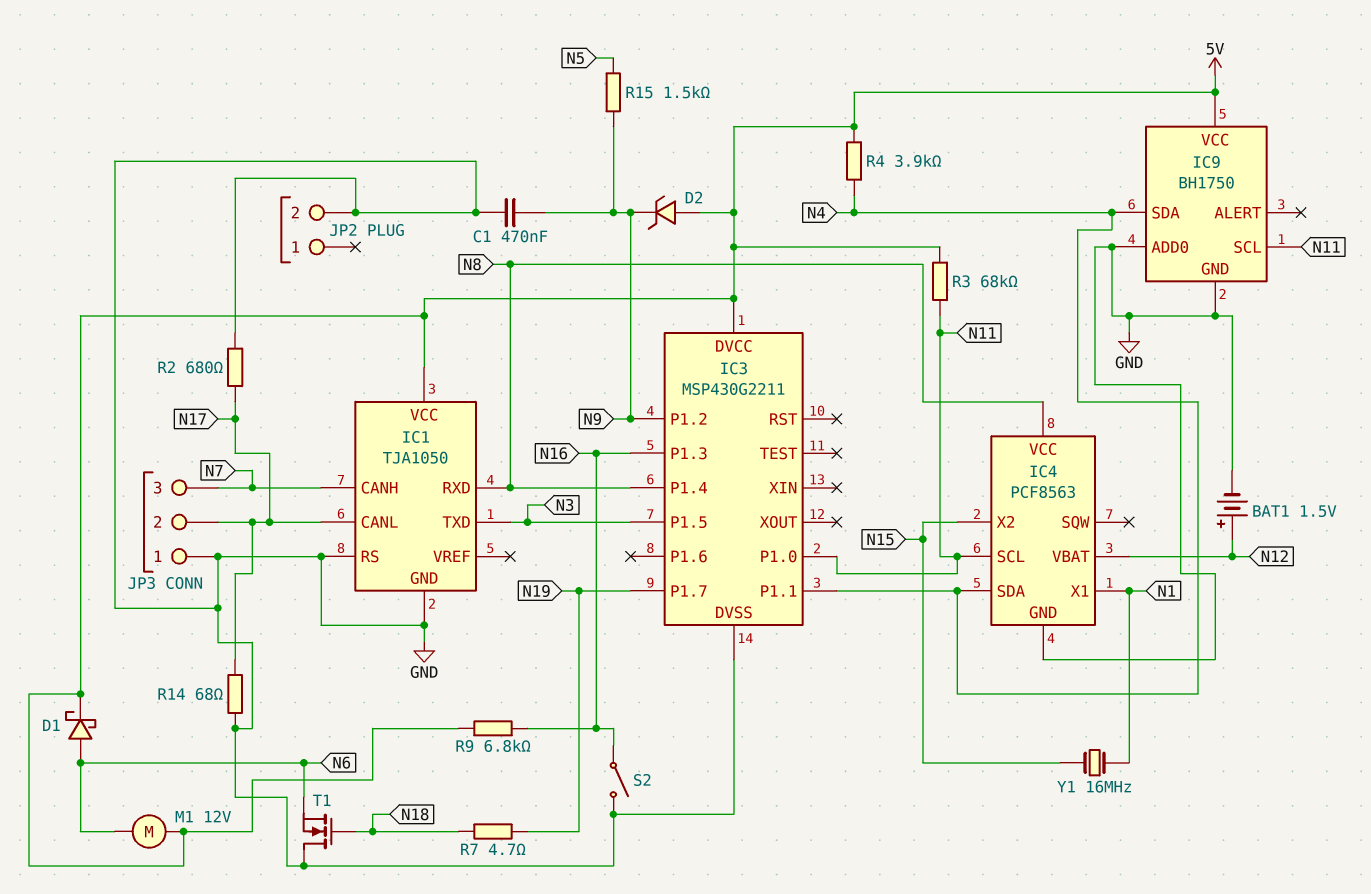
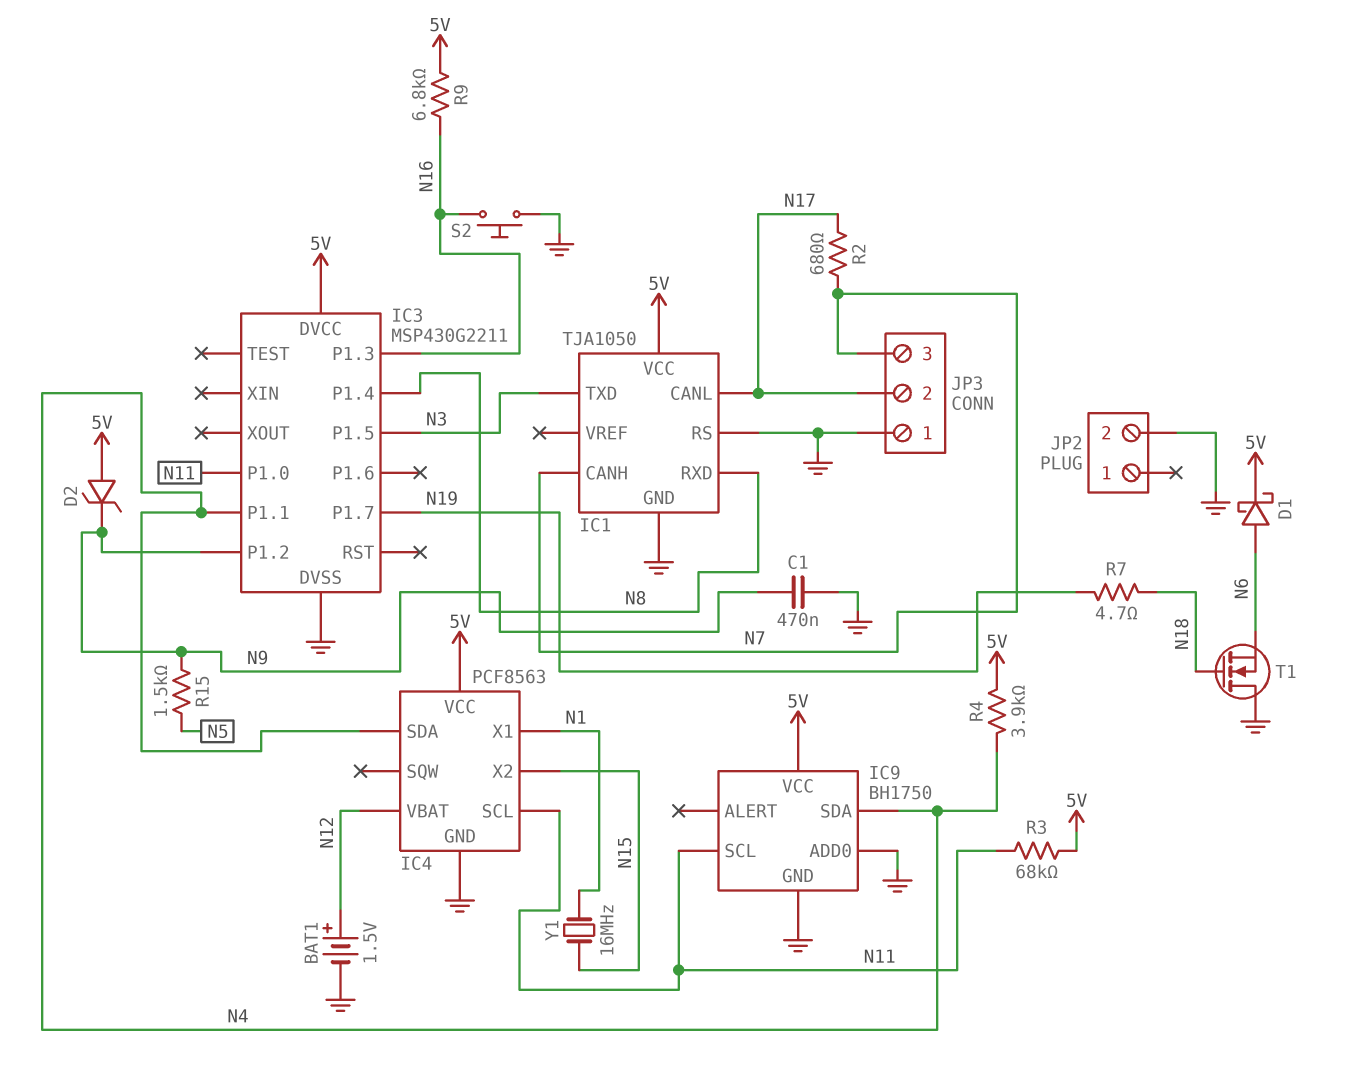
IC4 pin VCC: N8 -> 5V
M1: motor 12V (5V, N6) -> none
R2: 680 (GND, N17) -> 680 (N7, N17)
R14: 68 (GND, N17) -> none
S2: switch (GND, N16) -> button (GND, N16)

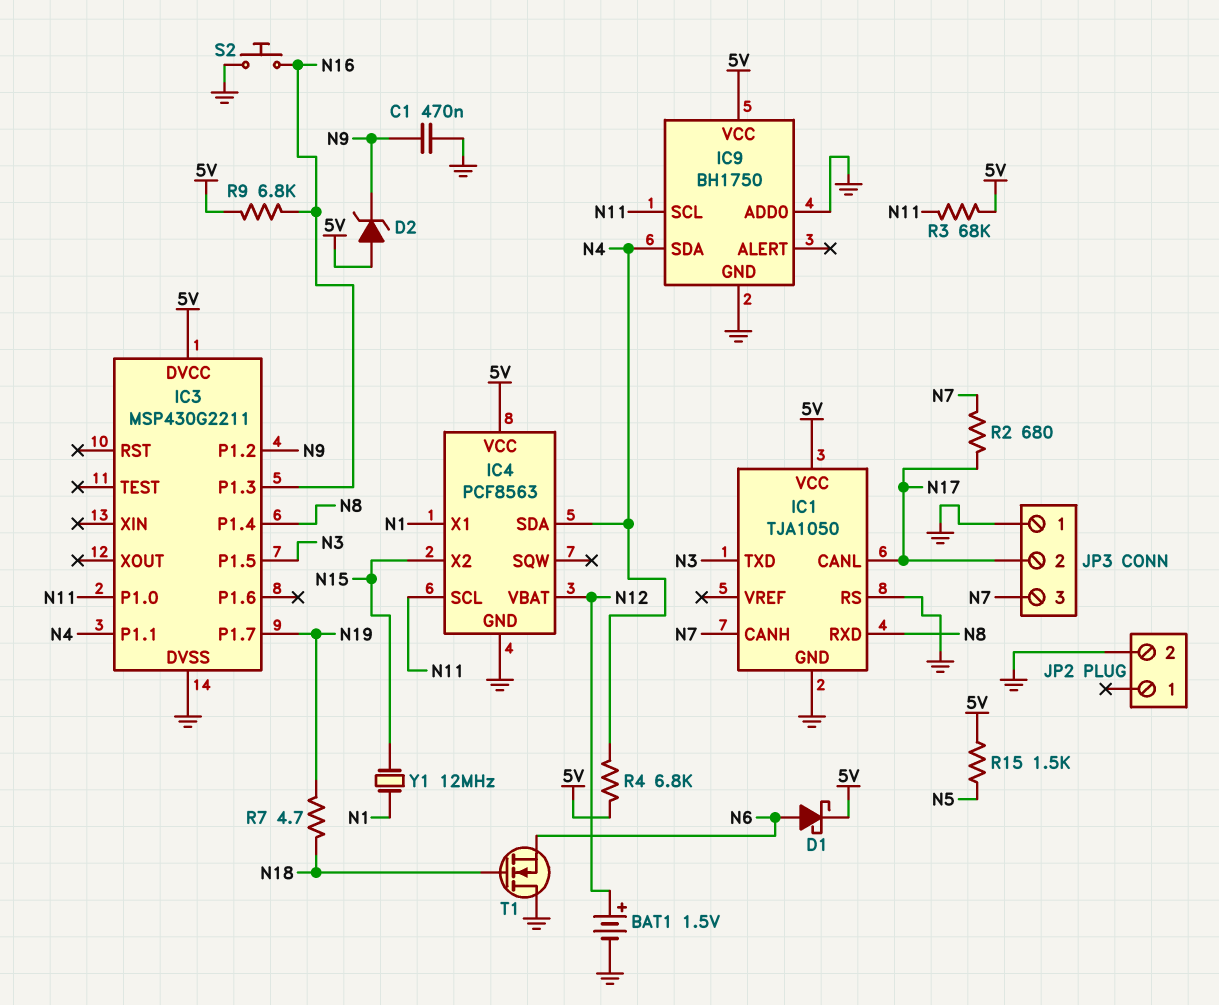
R4: 3.9k (5V, N4) -> 6.8k (5V, N4)
R15: 1.5k (N5, N9) -> 1.5k (5V, N5)
Y1: 16MHz (N1, N15) -> 12MHz (N1, N15)

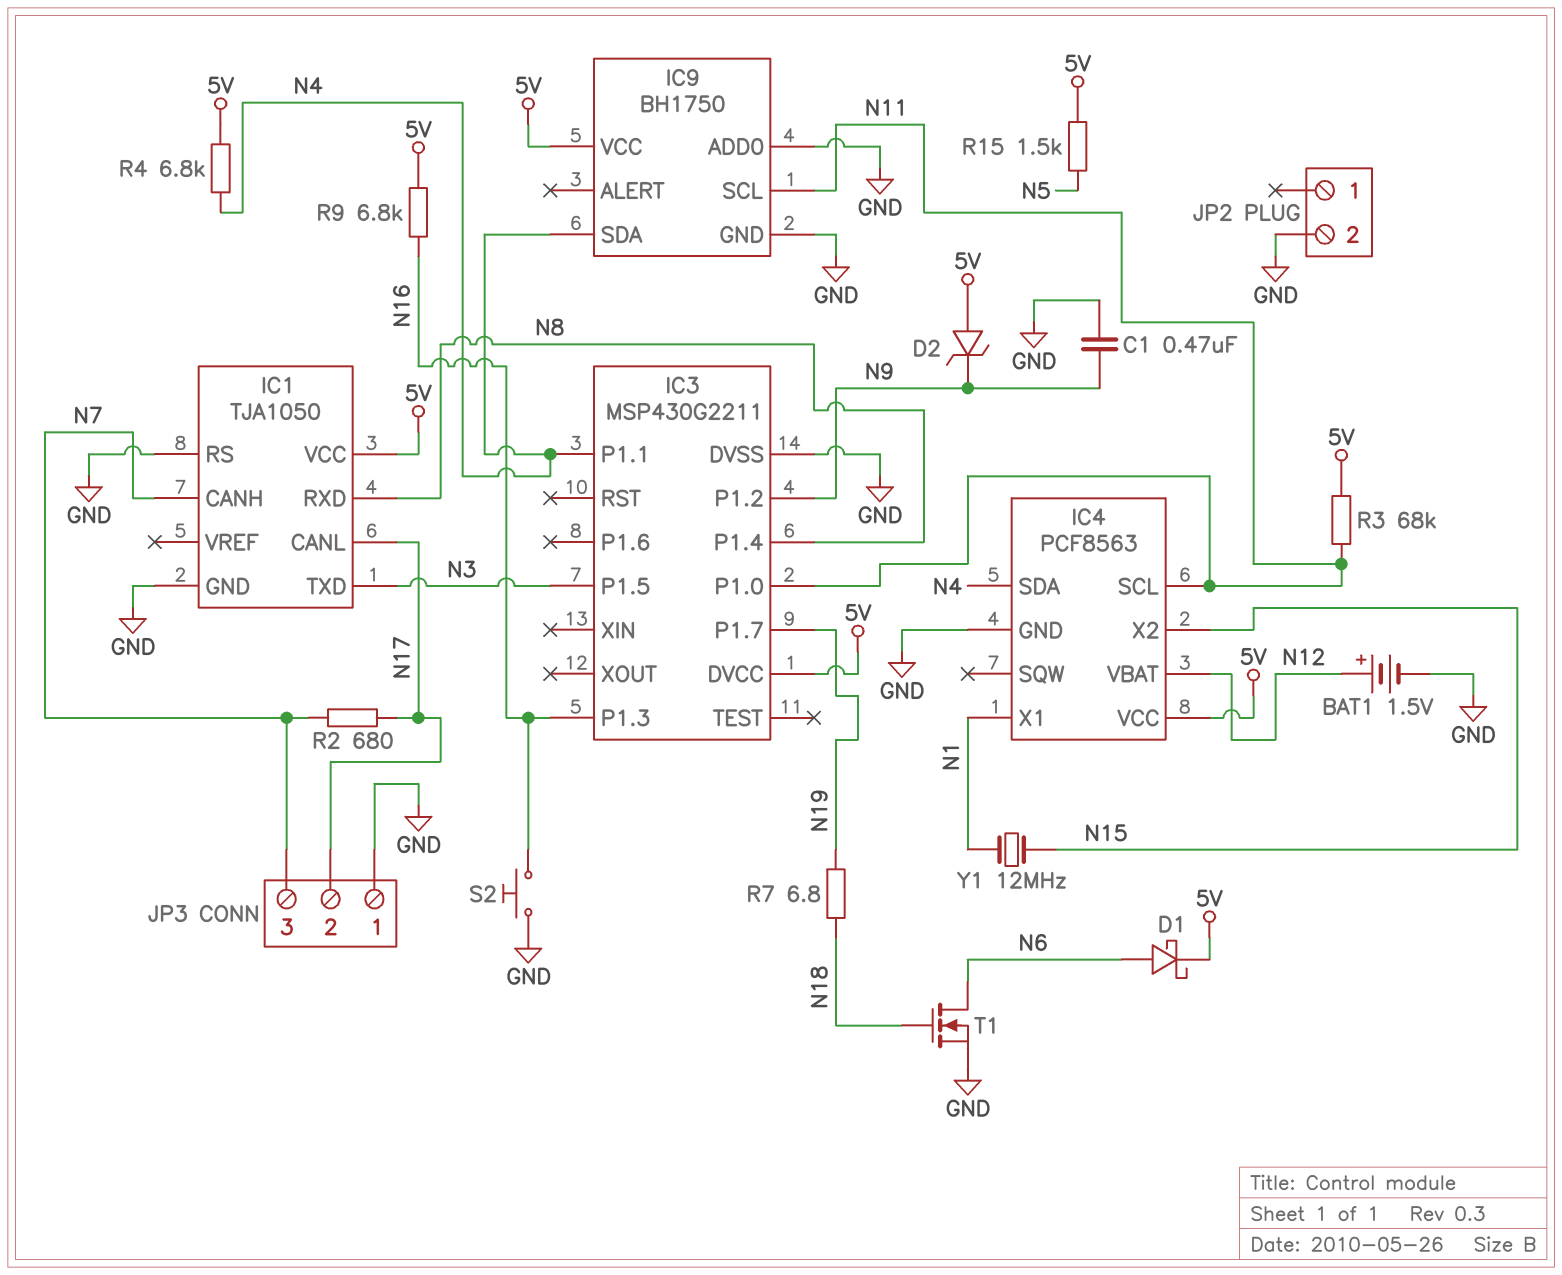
R7: 4.7 (N18, N19) -> 6.8 (N18, N19)
T1: NMOS (G N18, D GND, S N6) -> NMOS (G N18, D N6, S GND)

